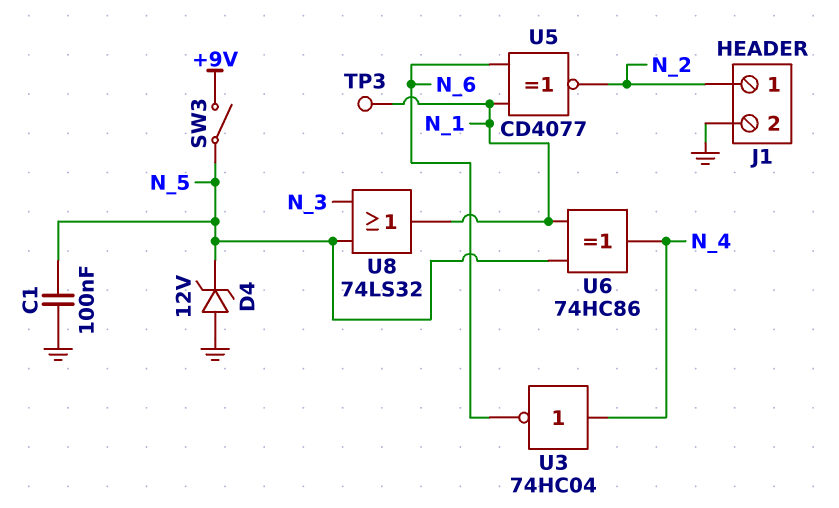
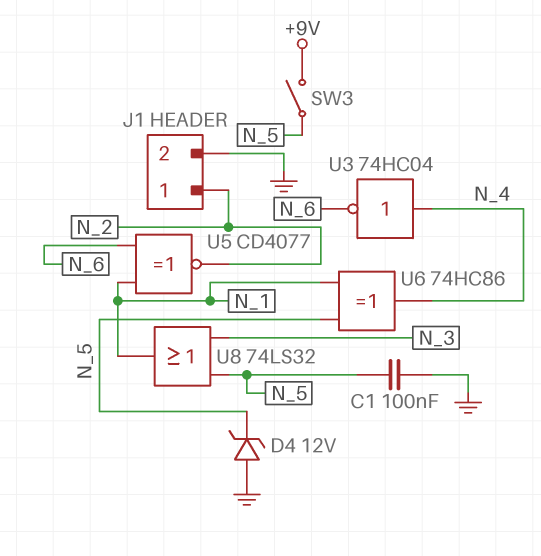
TP3: test point (N_1) -> none

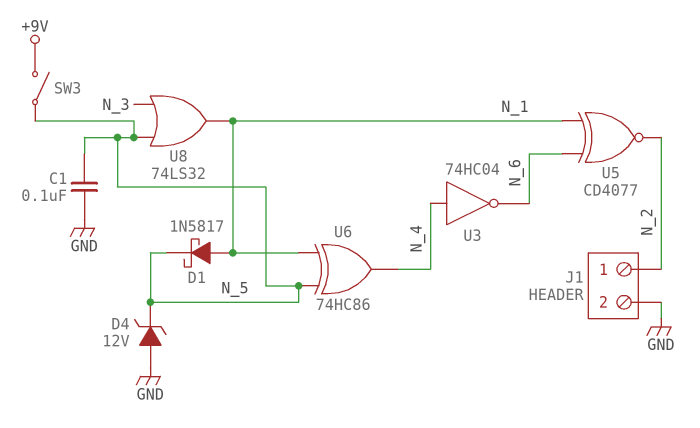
D1: none -> schottky 1N5817 (A N_1, K N_5)

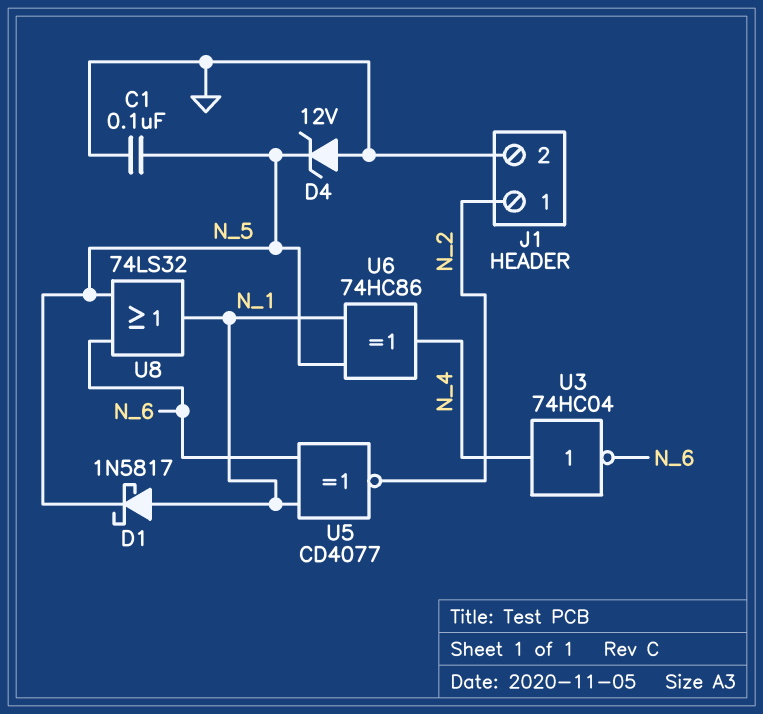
SW3: switch (+9V, N_5) -> none
U8: OR 74LS32 (in N_3, in N_5, out N_1) -> OR 74LS32 (in N_5, in N_6, out N_1)

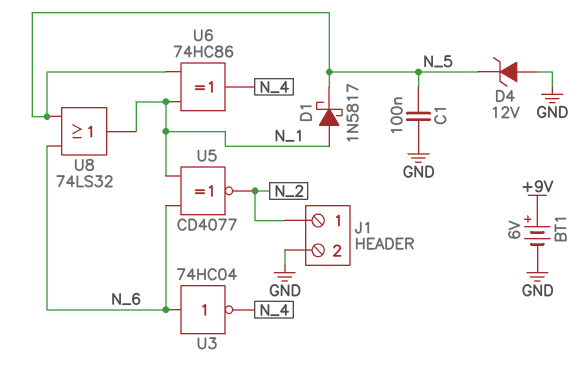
BT1: none -> 6V (plus +9V, minus GND)
U3: NOT 74HC04 (in N_4, out N_6) -> NOT 74HC04 (in N_6, out N_4)

